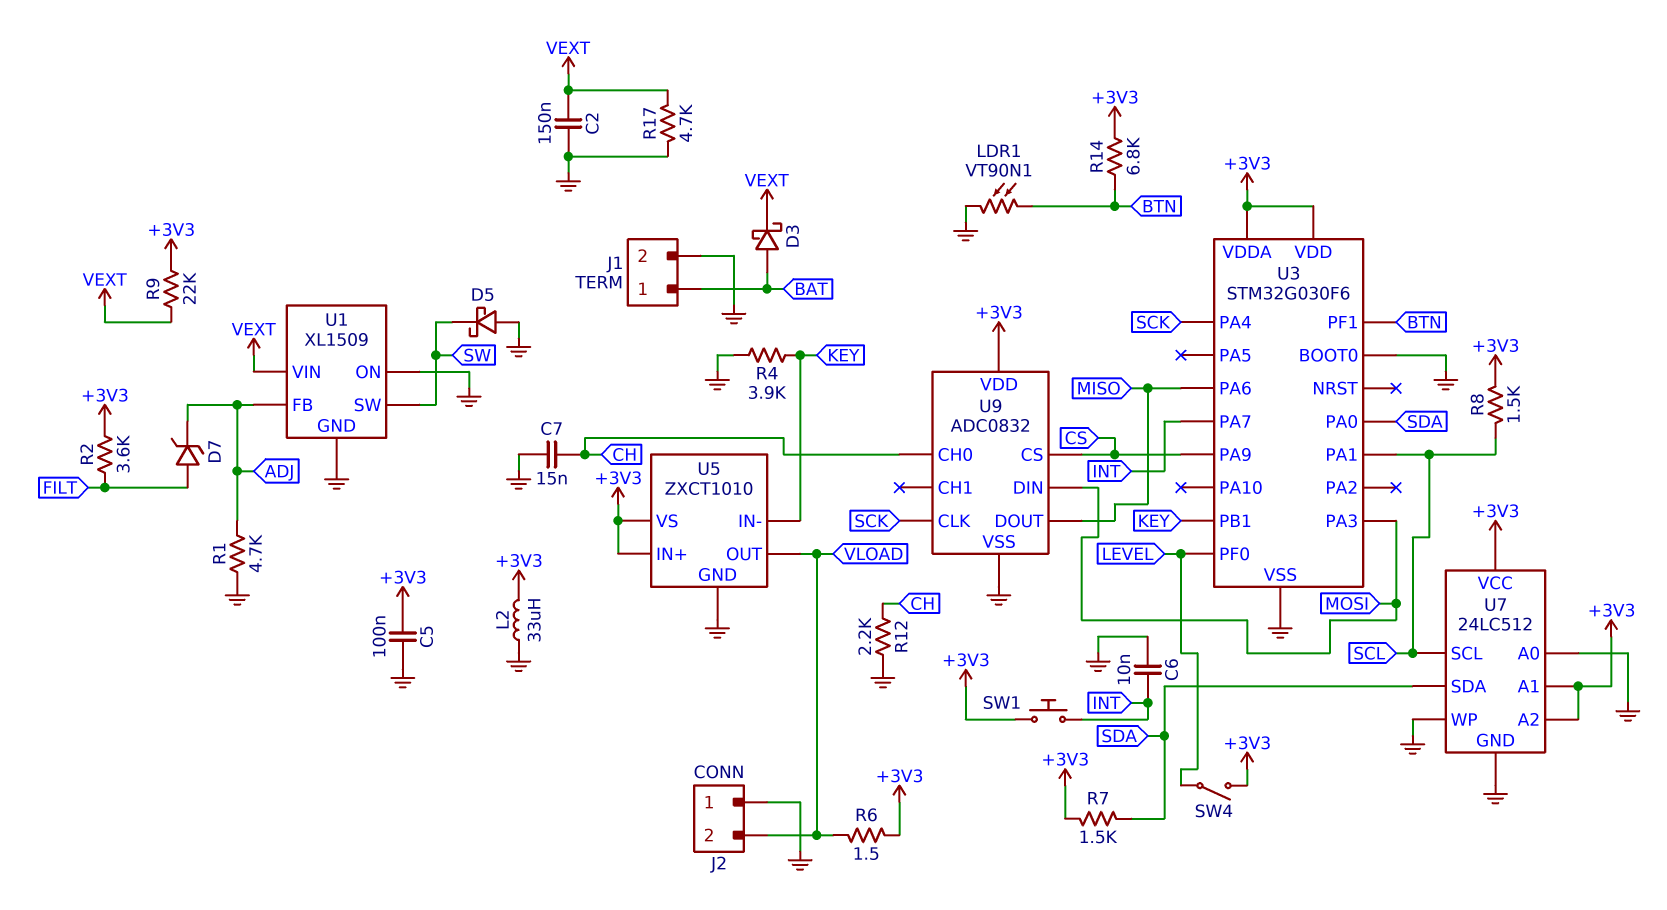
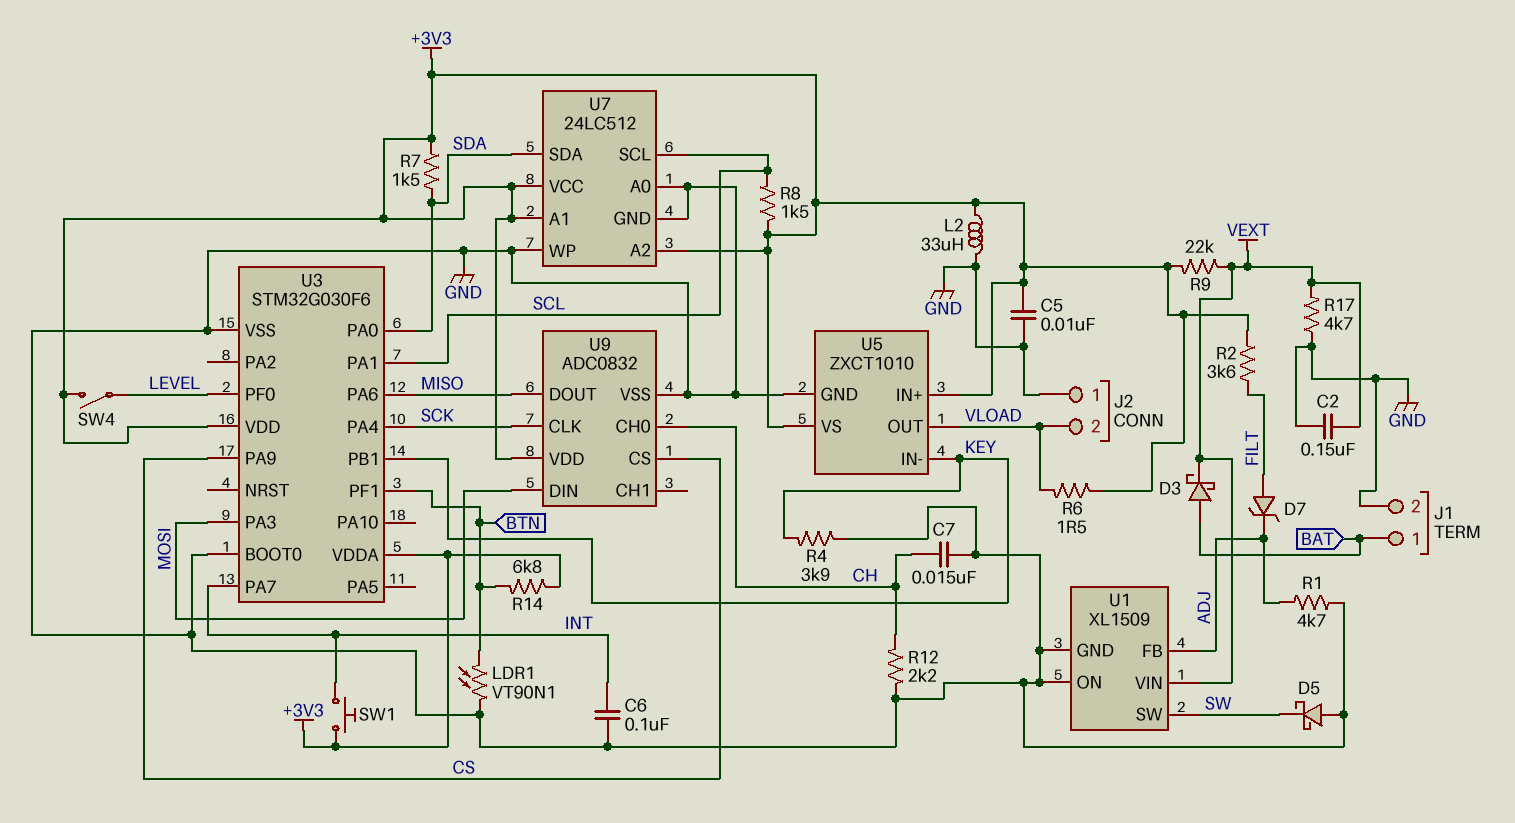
C5: 100nF (+3V3, GND) -> 10nF (+3V3, GND)
C6: 10nF (GND, INT) -> 100nF (GND, INT)

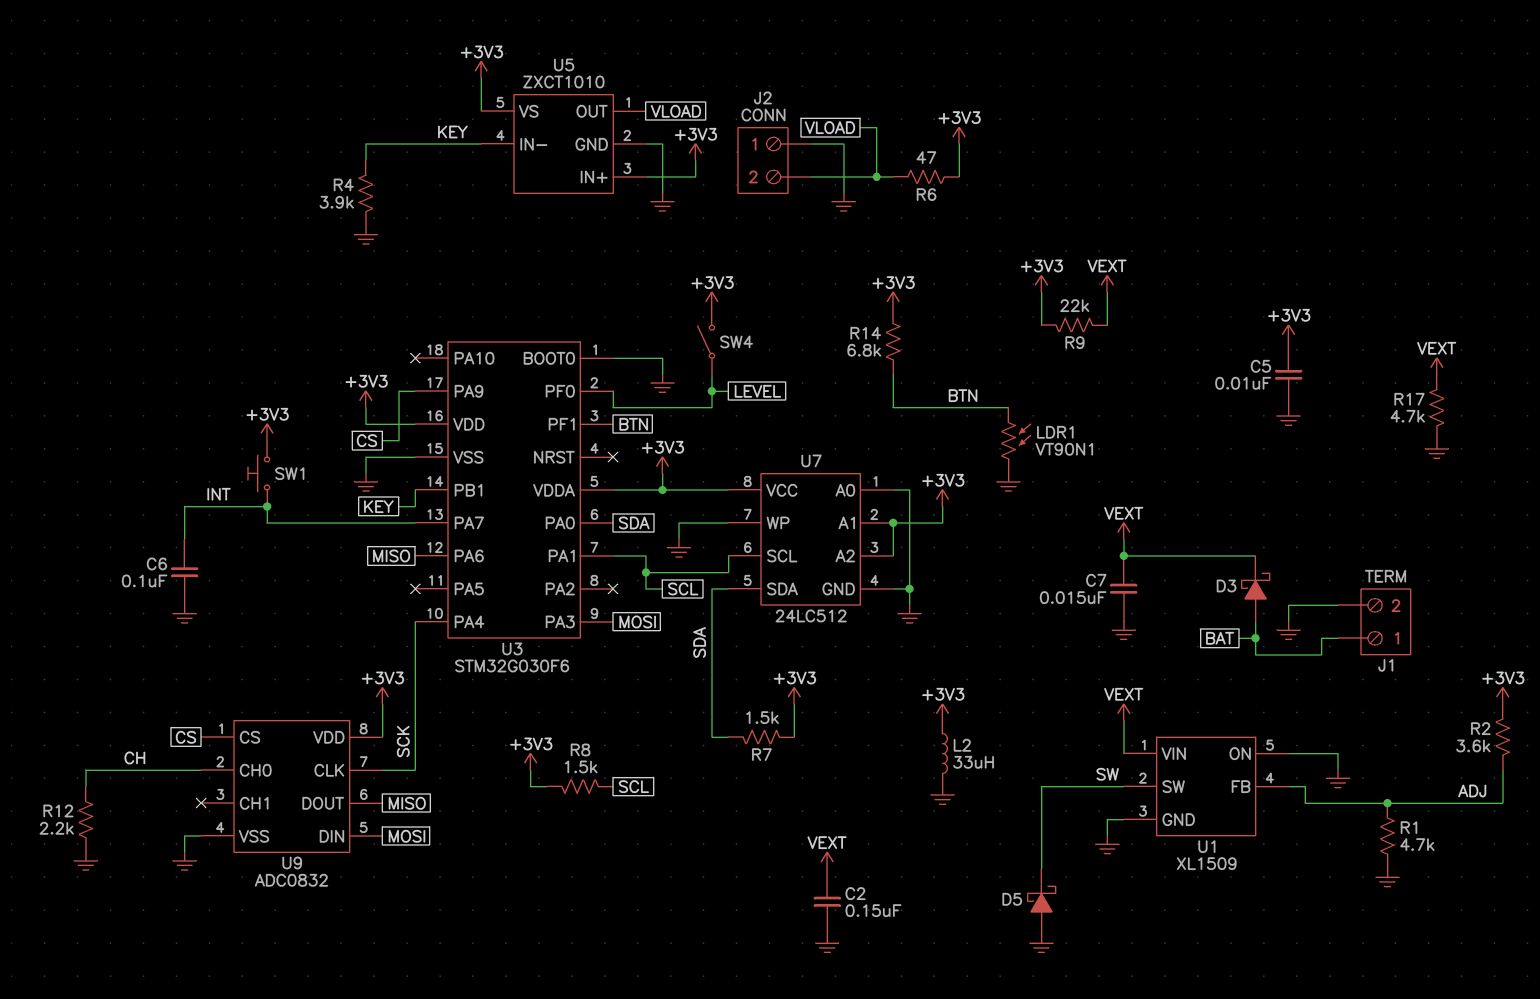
C7: 15nF (CH, GND) -> 15nF (GND, VEXT)
D7: zener (A FILT, K ADJ) -> none
R2: 3.6k (+3V3, FILT) -> 3.6k (+3V3, ADJ)
R6: 1.5 (+3V3, VLOAD) -> 47 (+3V3, VLOAD)

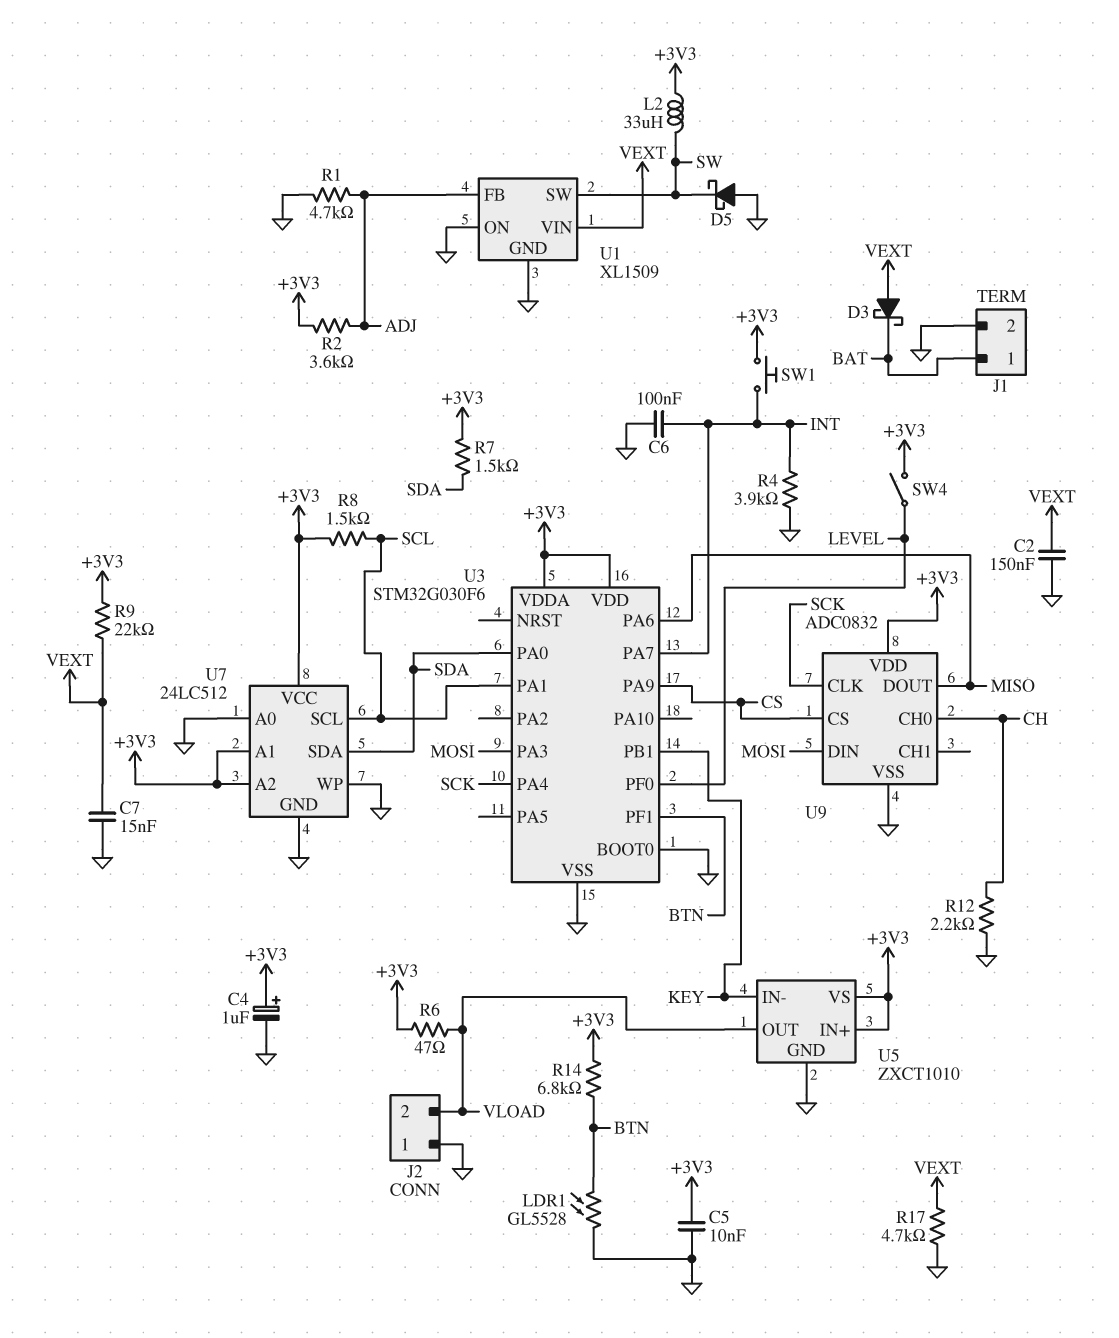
C4: none -> 1uF (plus +3V3, minus GND)
D3: schottky (A BAT, K VEXT) -> schottky (A VEXT, K BAT)
L2: 33uH (+3V3, GND) -> 33uH (+3V3, SW)
LDR1: VT90N1 (BTN, GND) -> GL5528 (BTN, GND)
R4: 3.9k (GND, KEY) -> 3.9k (GND, INT)

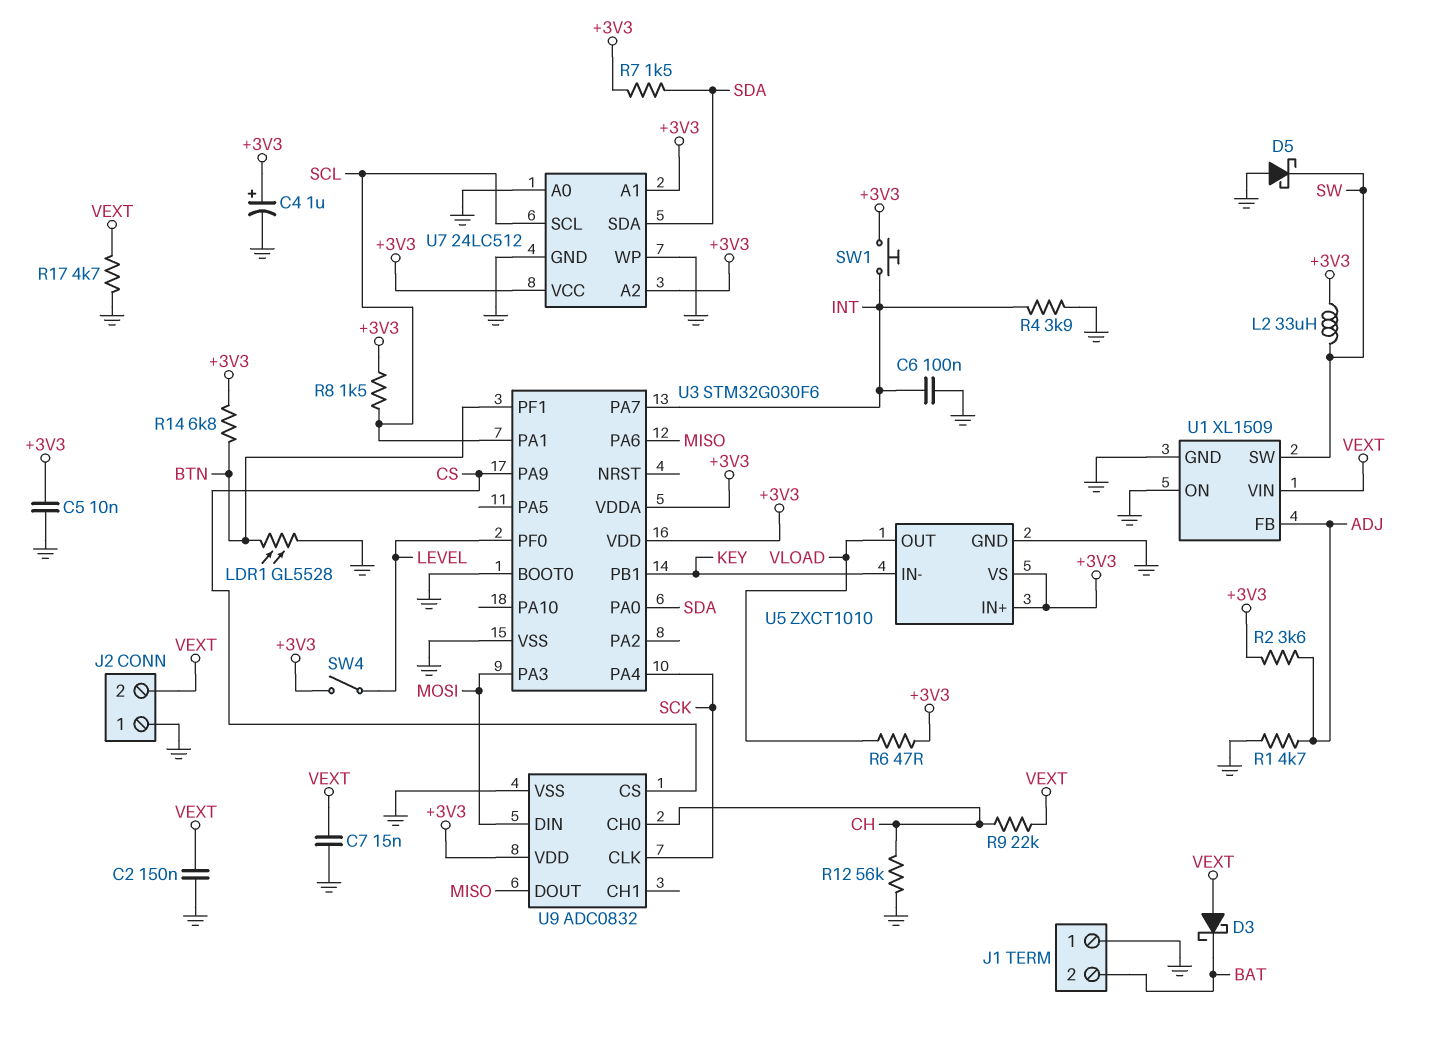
J1 pin 1: BAT -> GND
J1 pin 2: GND -> BAT
J2 pin 2: VLOAD -> VEXT
R9: 22k (+3V3, VEXT) -> 22k (CH, VEXT)
R12: 2.2k (CH, GND) -> 56k (CH, GND)

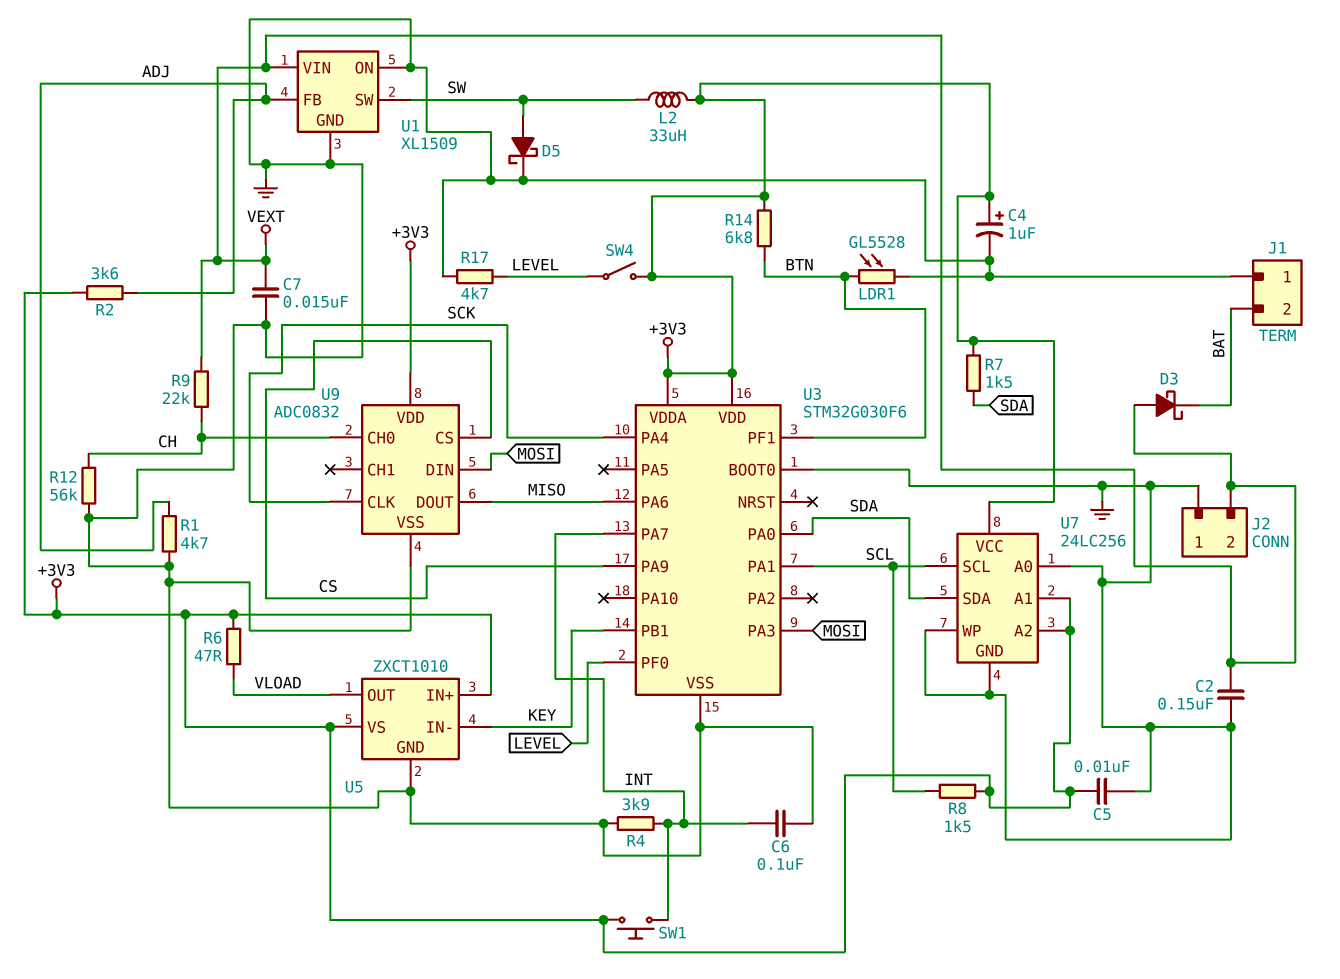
D5: schottky (A GND, K SW) -> schottky (A SW, K GND)
R17: 4.7k (GND, VEXT) -> 4.7k (GND, LEVEL)
U7: 24LC512 -> 24LC256

